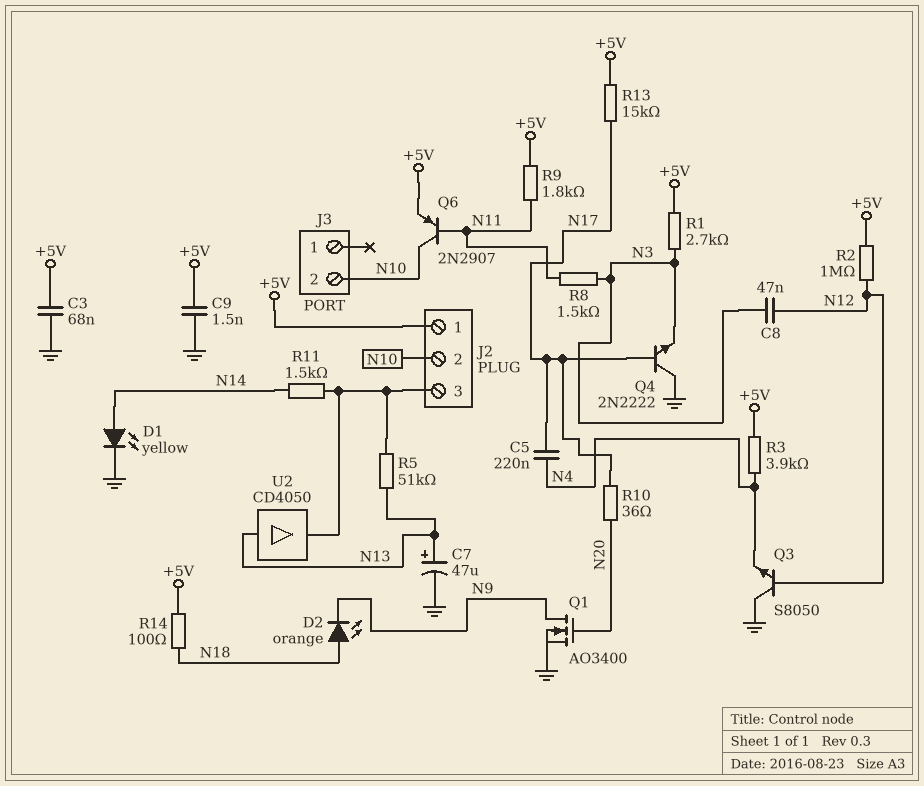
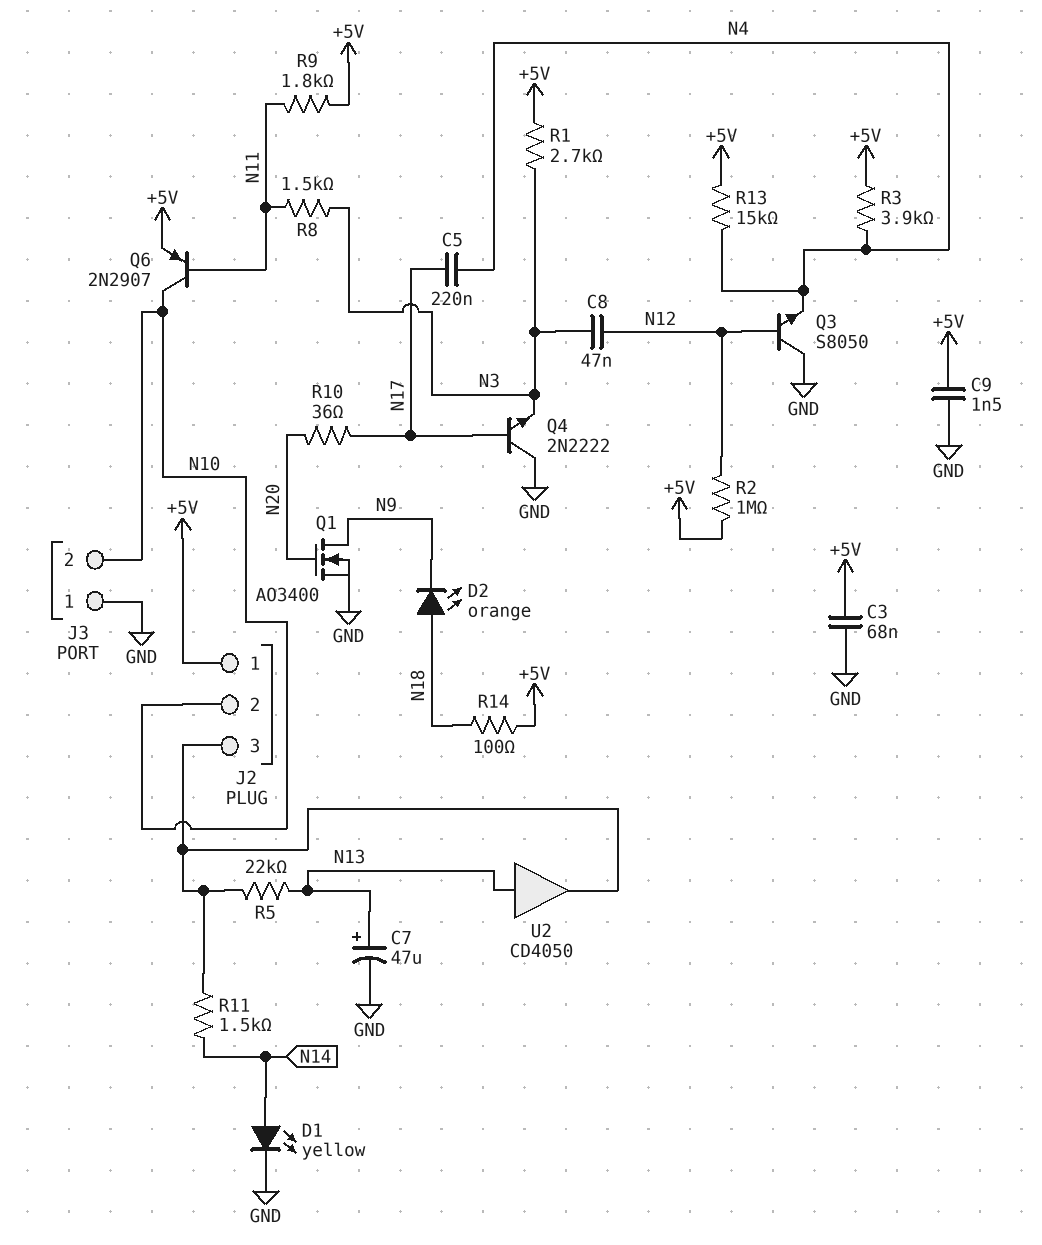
J3 pin 1: none -> GND
R5: 51k (J2/3, N13) -> 22k (J2/3, N13)
R13: 15k (+5V, N17) -> 15k (+5V, N4)

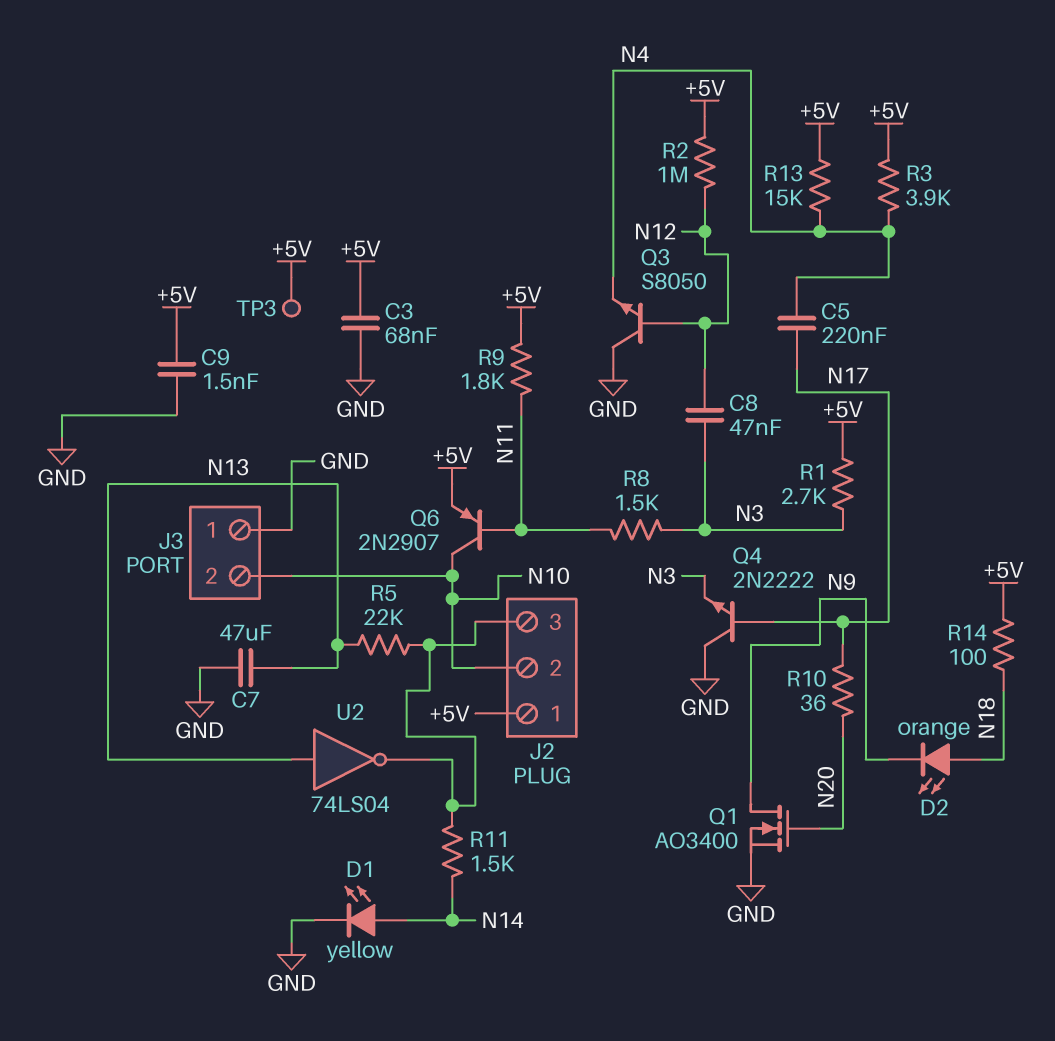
C7: 47uF (plus N13, minus GND) -> 47uF (GND, N13)
TP3: none -> test point (+5V)
U2: buffer CD4050 (in N13, out J2/3) -> NOT 74LS04 (in N13, out J2/3)

